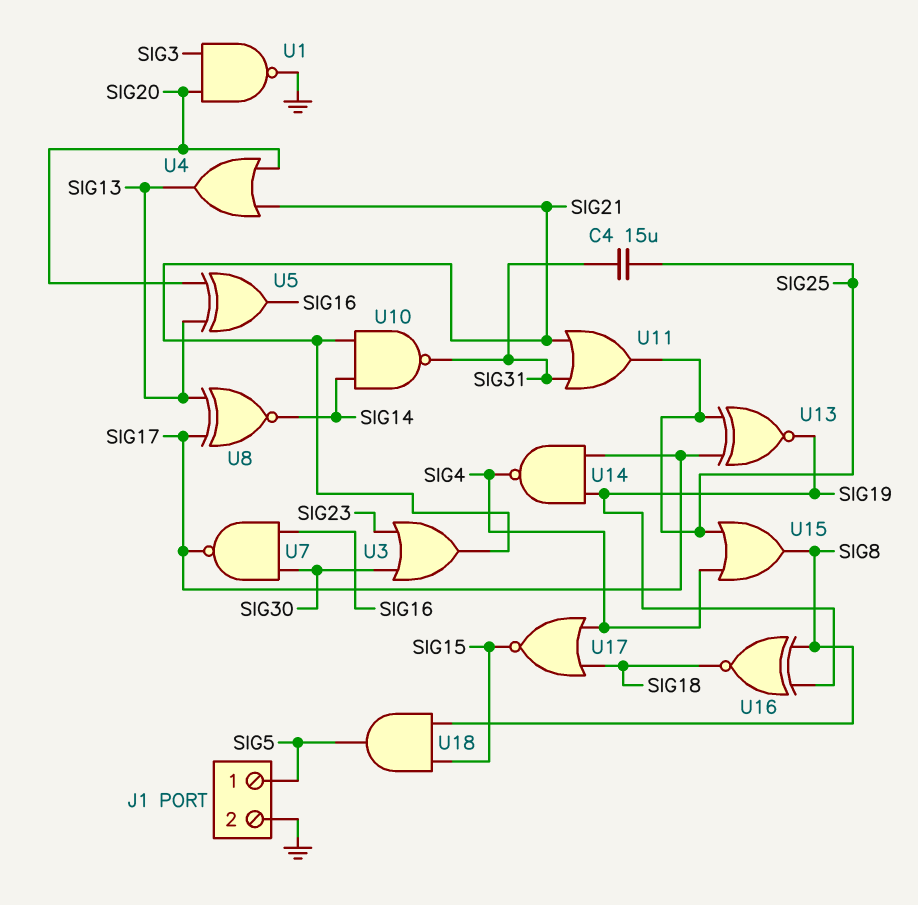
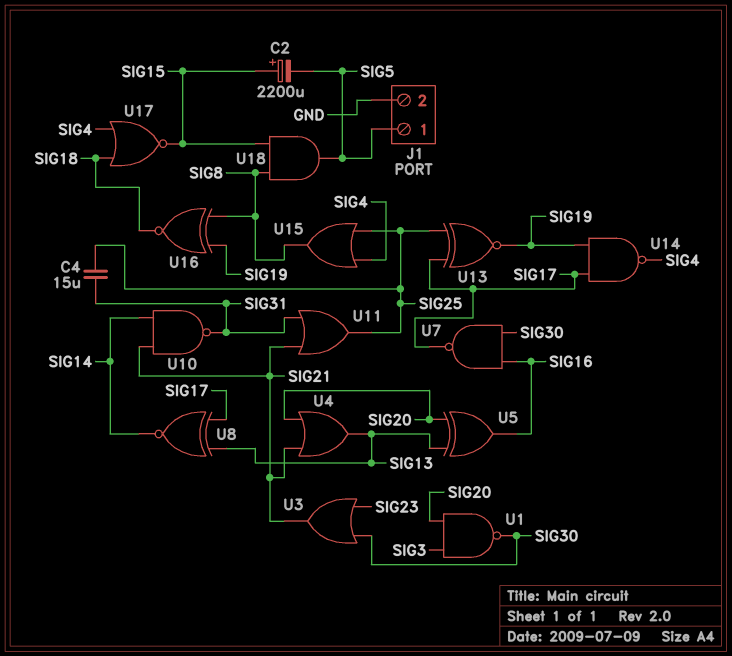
C2: none -> 2200uF (plus SIG15, minus SIG5)
U1: NAND (in SIG3, in SIG20, out GND) -> NAND (in SIG3, in SIG20, out SIG30)

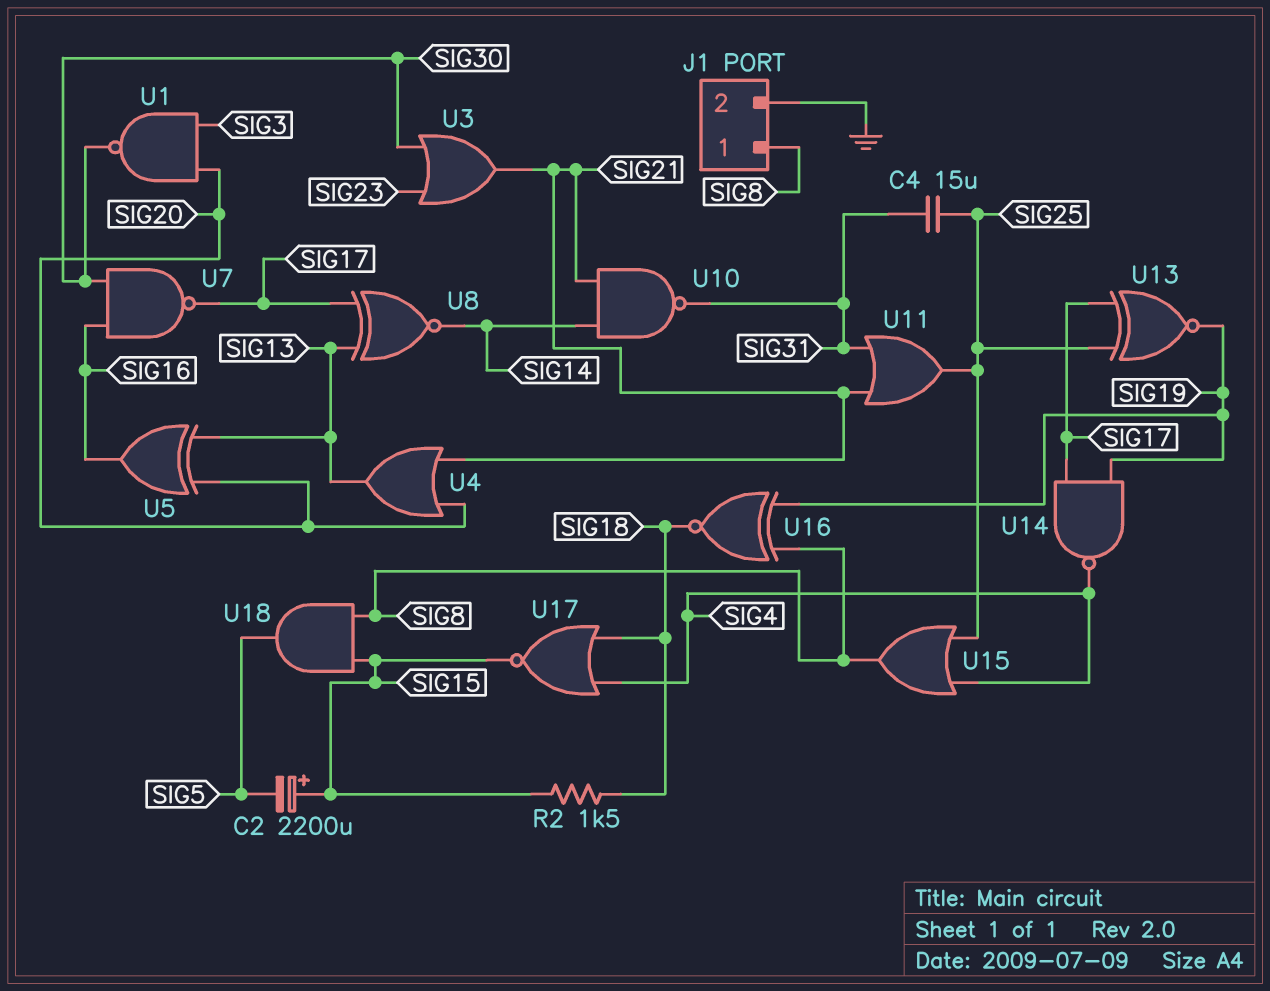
J1 pin 1: SIG5 -> SIG8
R2: none -> 1.5k (SIG15, SIG18)

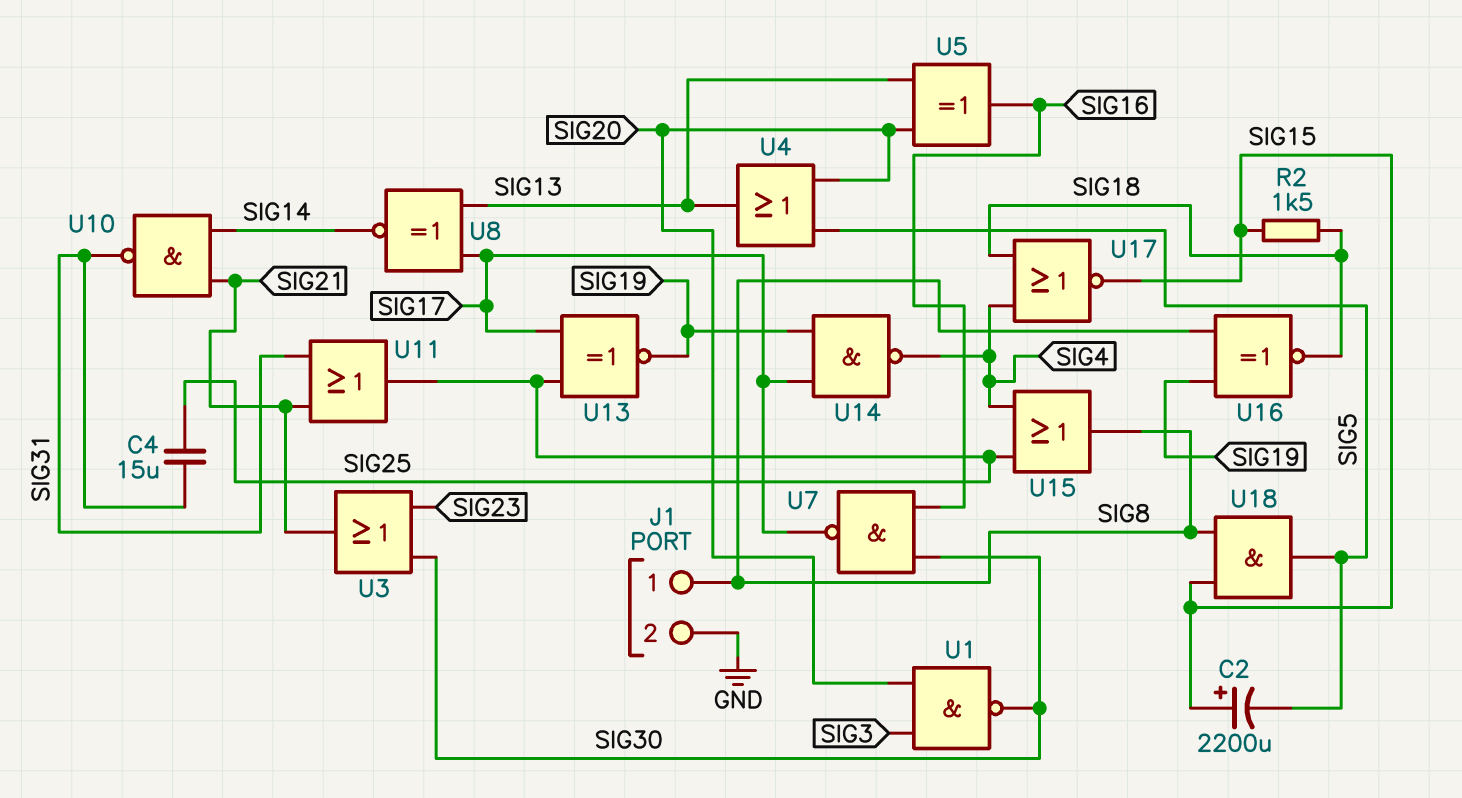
U4: OR (in SIG20, in SIG21, out SIG13) -> OR (in SIG5, in SIG20, out SIG13)

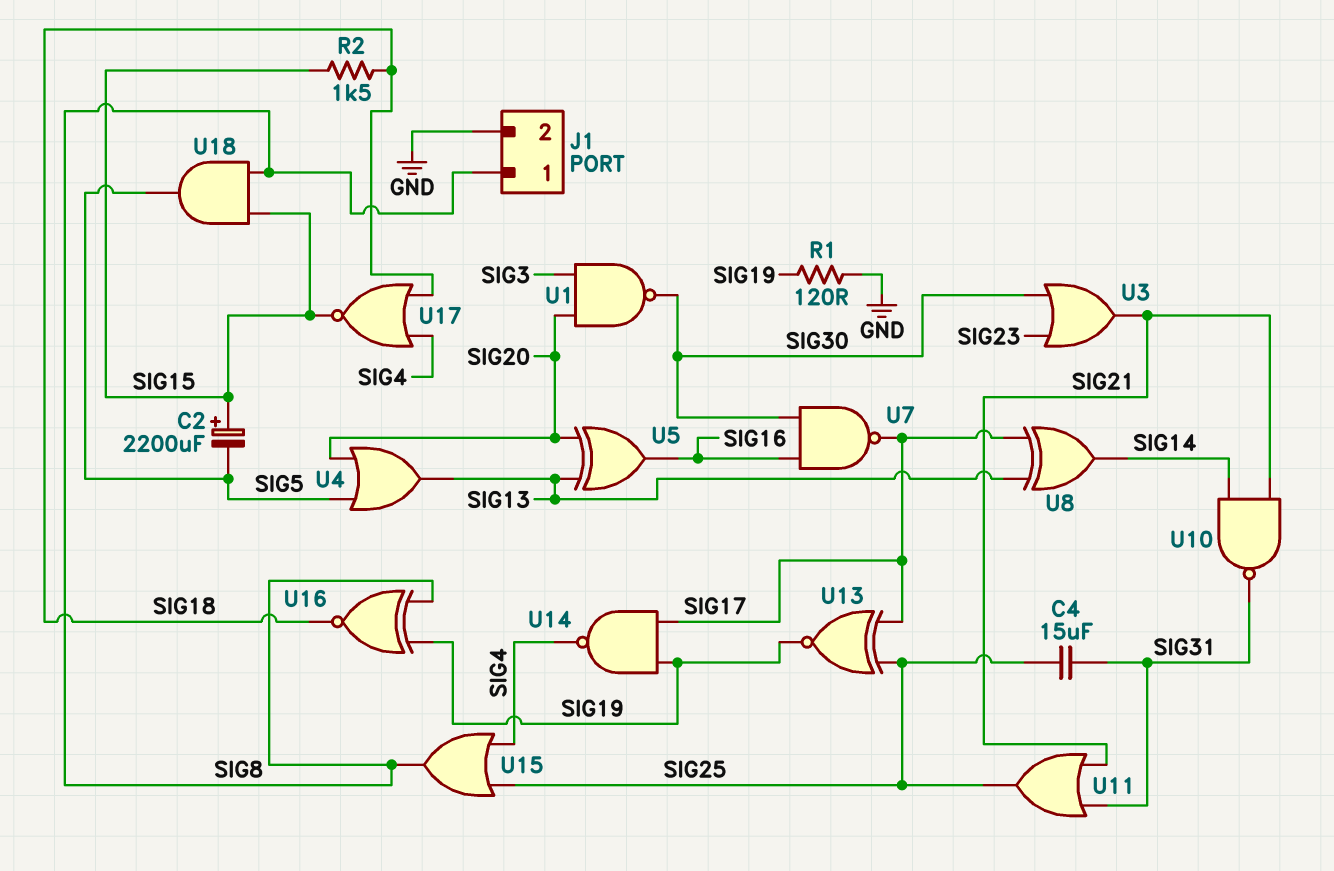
R1: none -> 120 (GND, SIG19)
U8: XNOR (in SIG13, in SIG17, out SIG14) -> XOR (in SIG13, in SIG17, out SIG14)

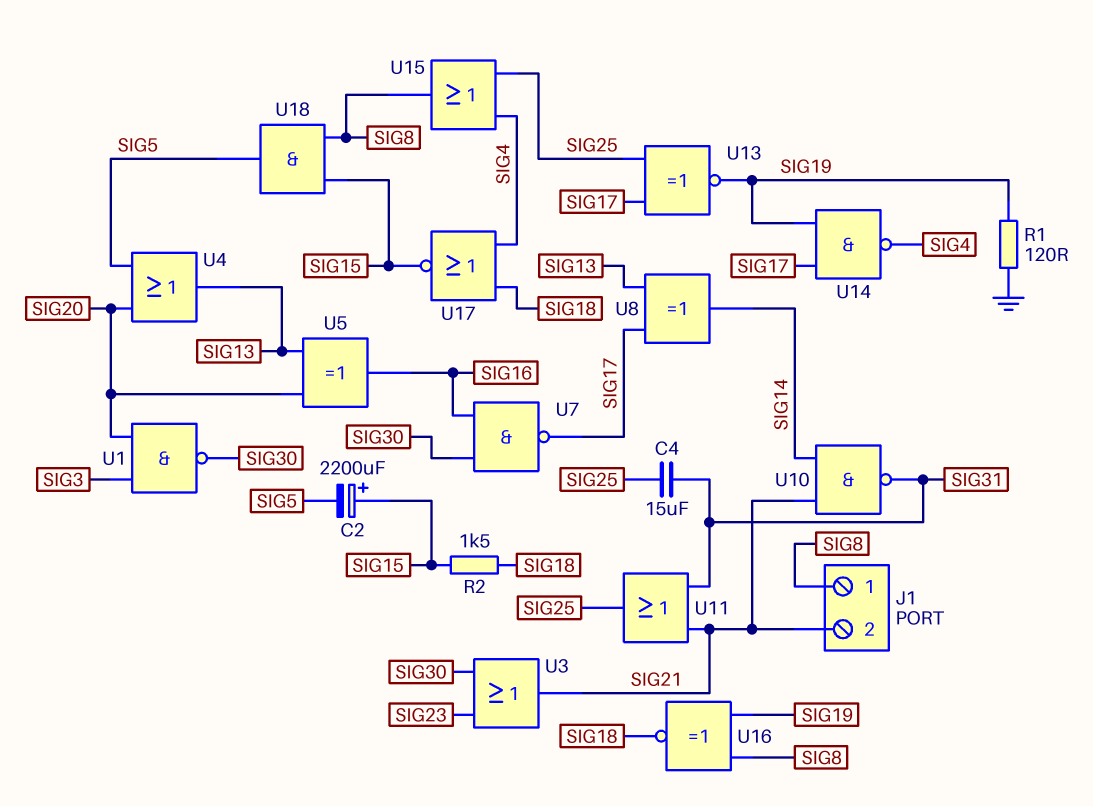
J1 pin 2: GND -> SIG21

